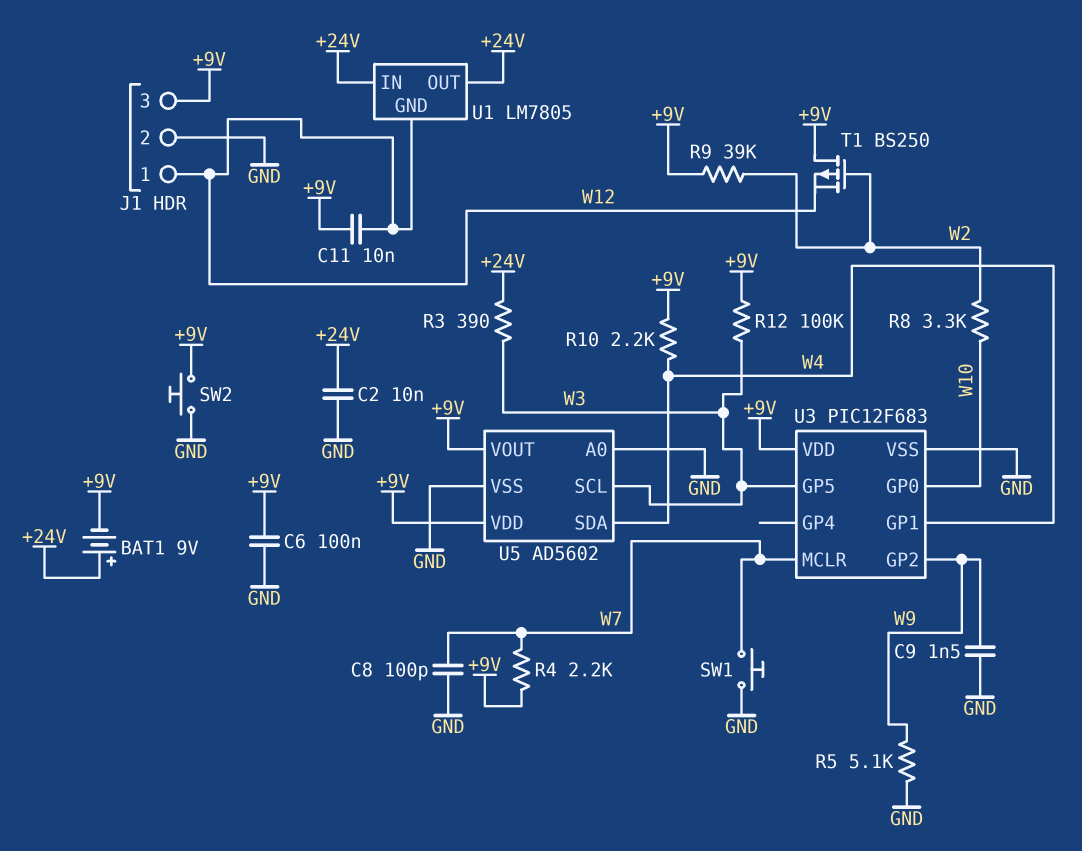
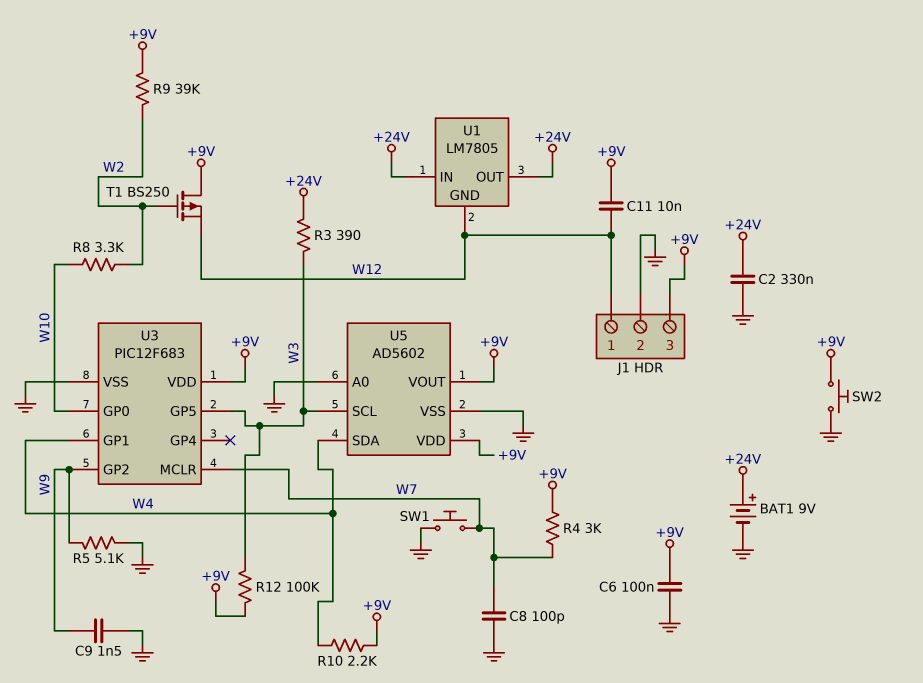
BAT1: 9V (plus +24V, minus +9V) -> 9V (plus +24V, minus GND)
C2: 10nF (+24V, GND) -> 330nF (+24V, GND)
R4: 2.2k (+9V, W7) -> 3k (+9V, W7)

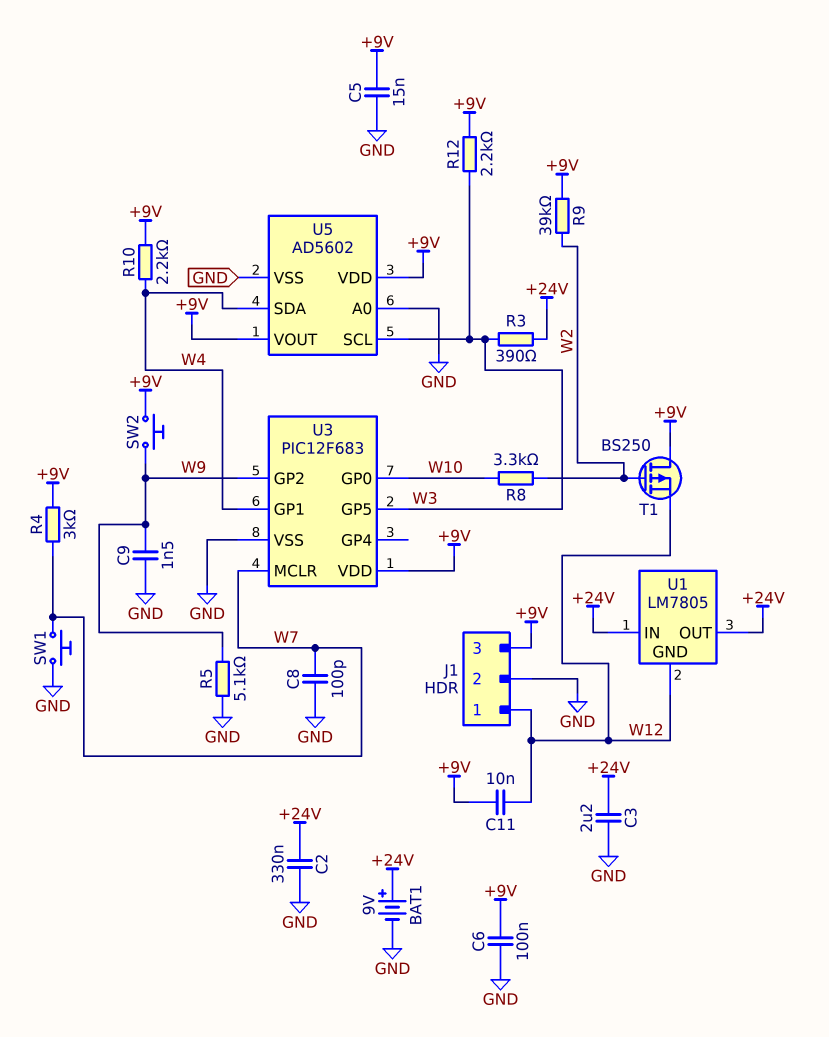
C3: none -> 2.2uF (+24V, GND)
C5: none -> 15nF (+9V, GND)
R12: 100k (+9V, W3) -> 2.2k (+9V, W3)
SW2: button (+9V, GND) -> button (+9V, W9)

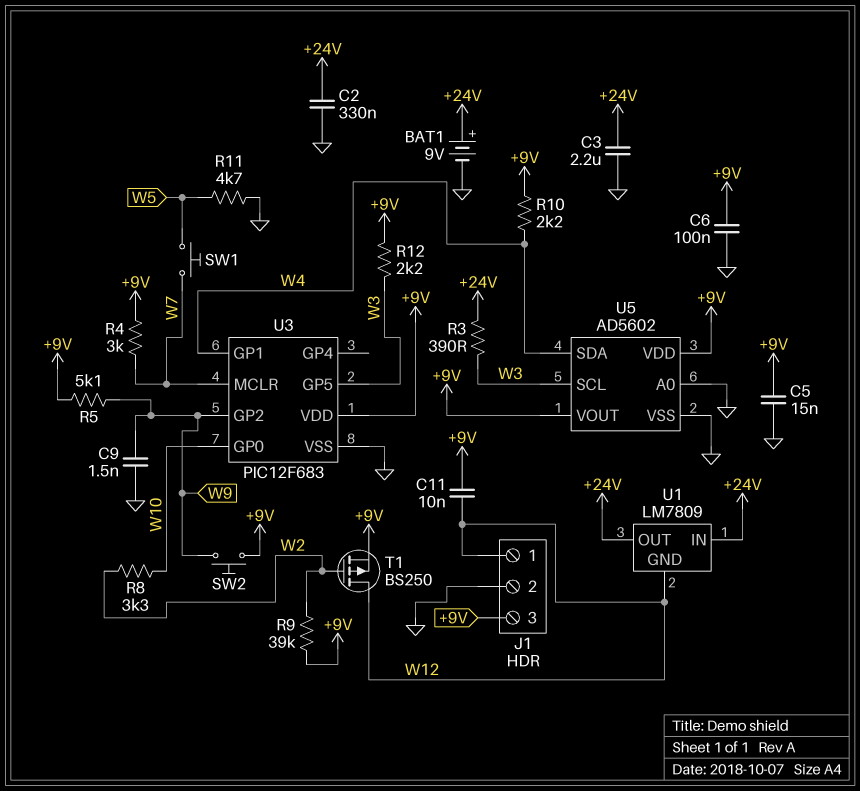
C8: 100pF (GND, W7) -> none
R5: 5.1k (GND, W9) -> 5.1k (+9V, W9)
R11: none -> 4.7k (GND, W5)
SW1: button (GND, W7) -> button (W5, W7)
T1: PMOS BS250 (G W2, D +9V, S W12) -> PMOS BS250 (G W2, D W12, S +9V)
U1: LM7805 -> LM7809

